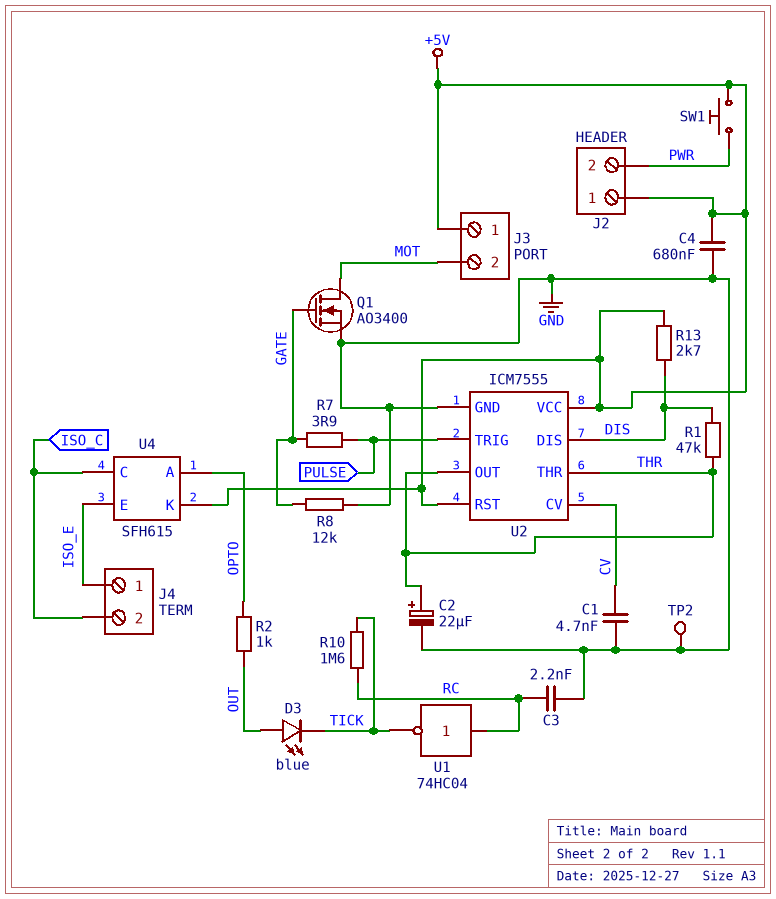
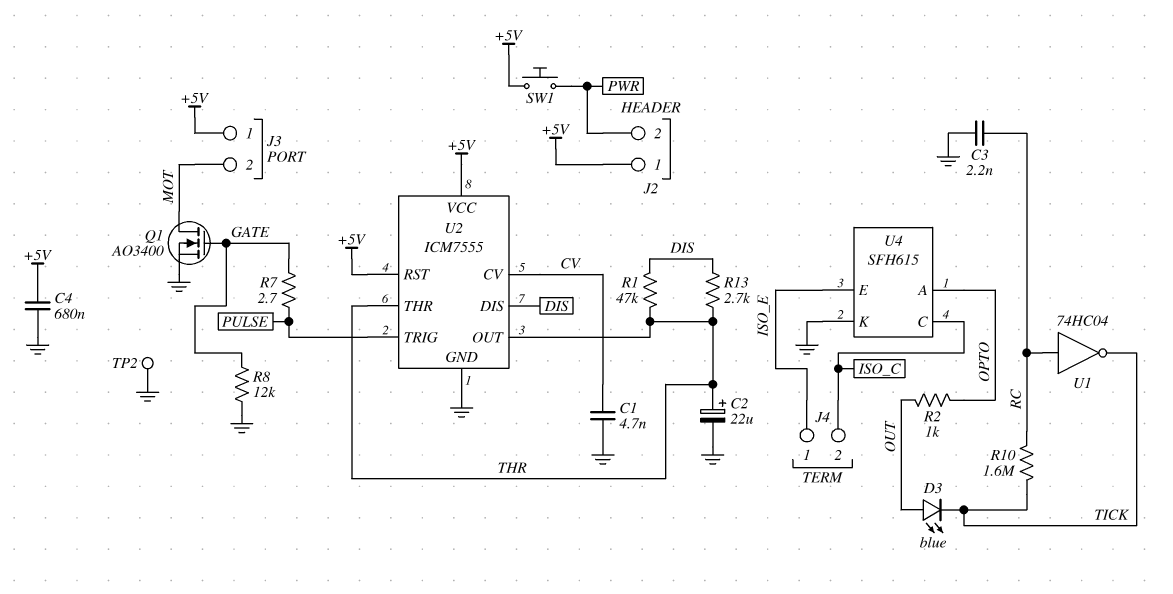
R7: 3.9 (GATE, PULSE) -> 2.7 (GATE, PULSE)
R13: 2.7k (+5V, DIS) -> 2.7k (DIS, THR)
U4 pin K: +5V -> GND

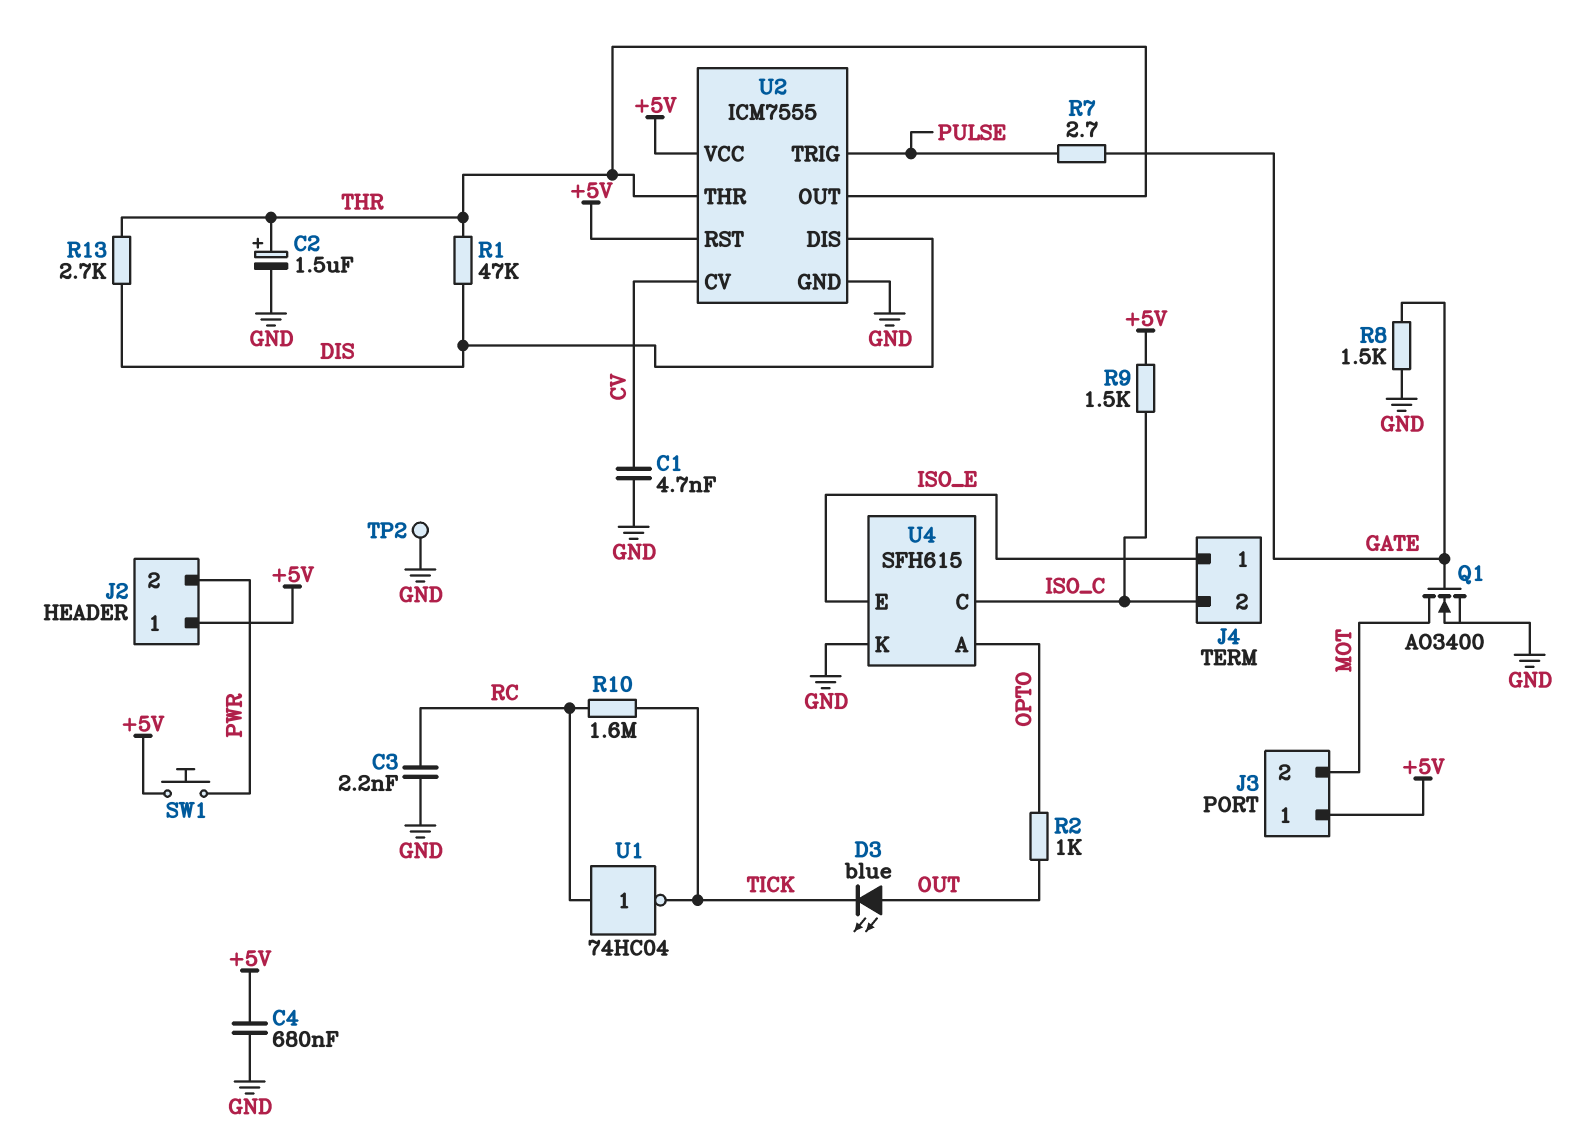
C2: 22uF (plus THR, minus GND) -> 1.5uF (plus THR, minus GND)
R8: 12k (GATE, GND) -> 1.5k (GATE, GND)
R9: none -> 1.5k (+5V, ISO_C)

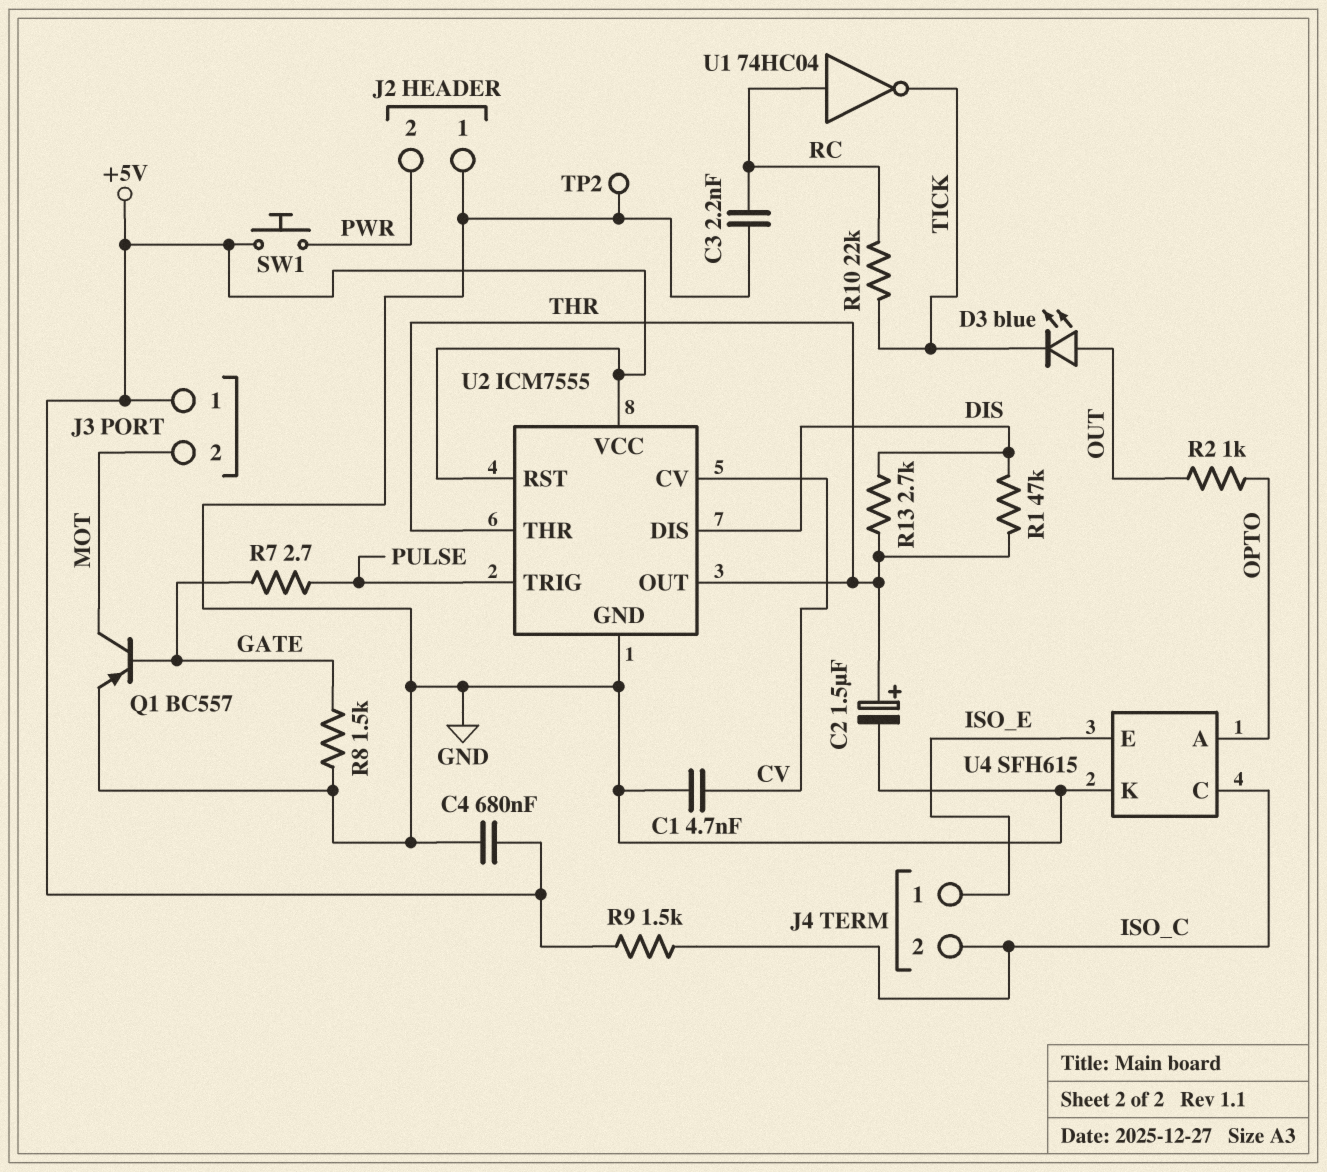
J2 pin 1: +5V -> GND
Q1: NMOS AO3400 (G GATE, D MOT, S GND) -> PNP BC557 (B GATE, C MOT, E GND)
R10: 1.6M (RC, TICK) -> 22k (RC, TICK)

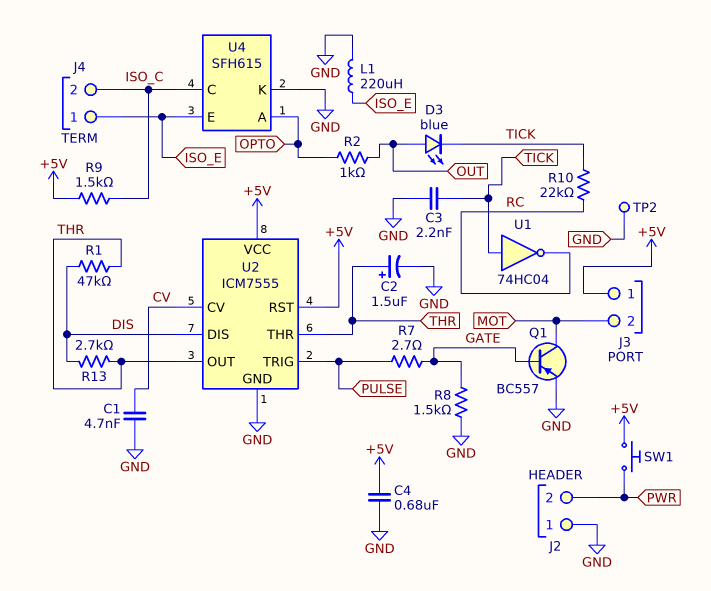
C3: 2.2nF (GND, RC) -> 2.2nF (GND, TICK)
L1: none -> 220uH (GND, ISO_E)
U1: NOT 74HC04 (in RC, out TICK) -> NOT 74HC04 (in TICK, out RC)

